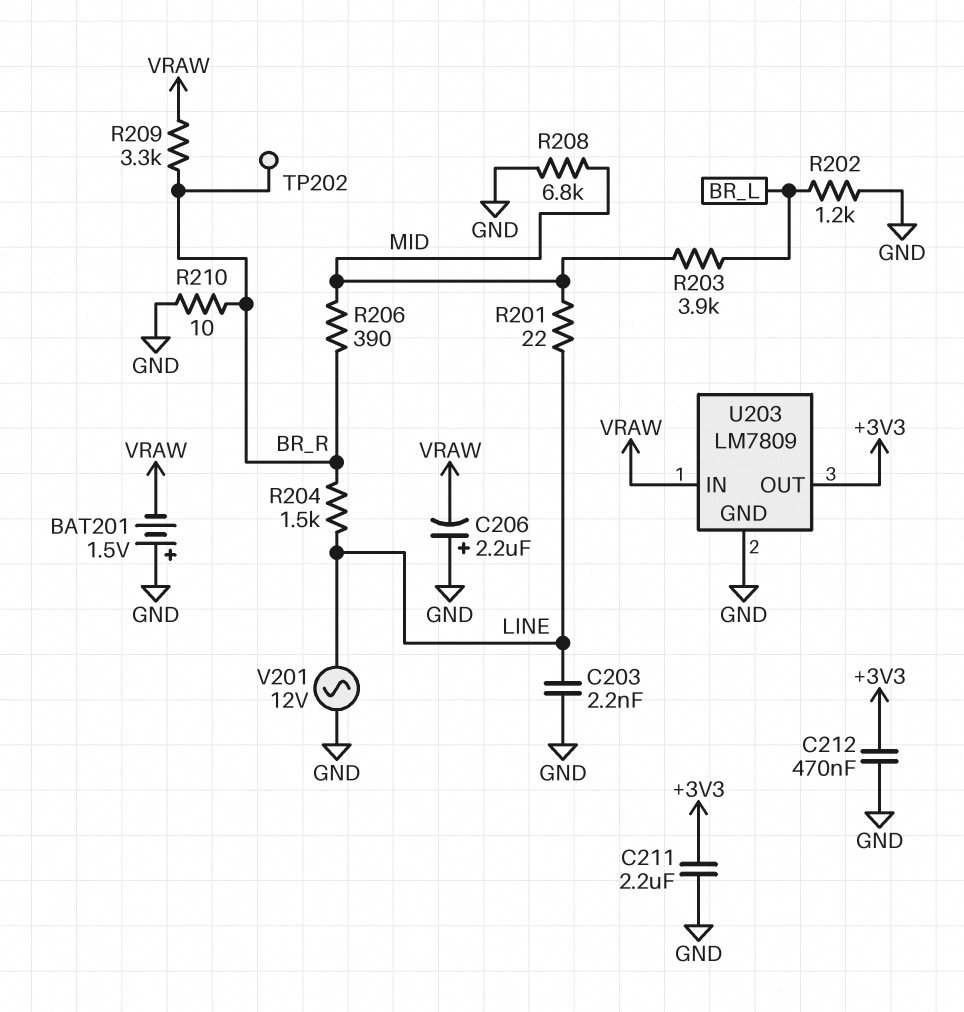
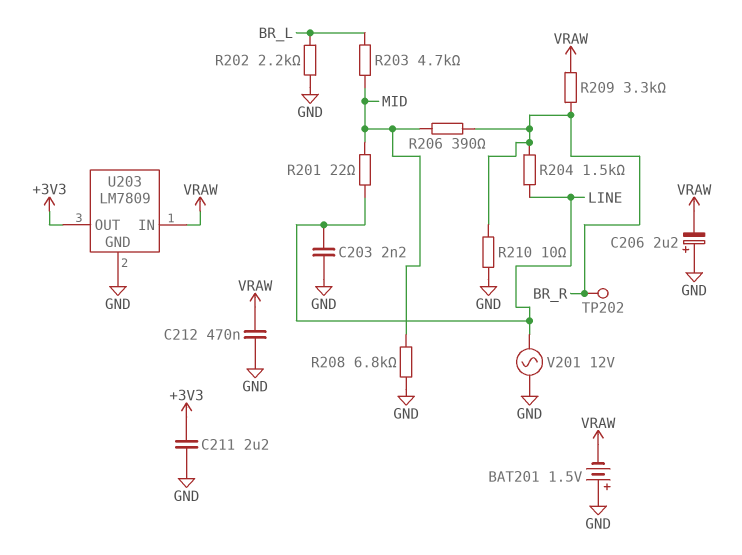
C212: 470nF (+3V3, GND) -> 470nF (GND, VRAW)
R202: 1.2k (BR_L, GND) -> 2.2k (BR_L, GND)
R203: 3.9k (BR_L, MID) -> 4.7k (BR_L, MID)

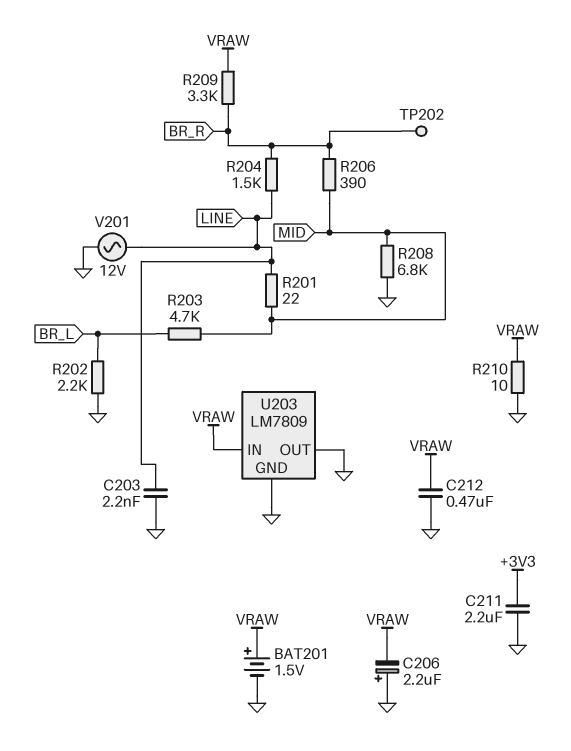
BAT201: 1.5V (plus GND, minus VRAW) -> 1.5V (plus VRAW, minus GND)
R210: 10 (BR_R, GND) -> 10 (GND, VRAW)
U203 pin OUT: +3V3 -> GND

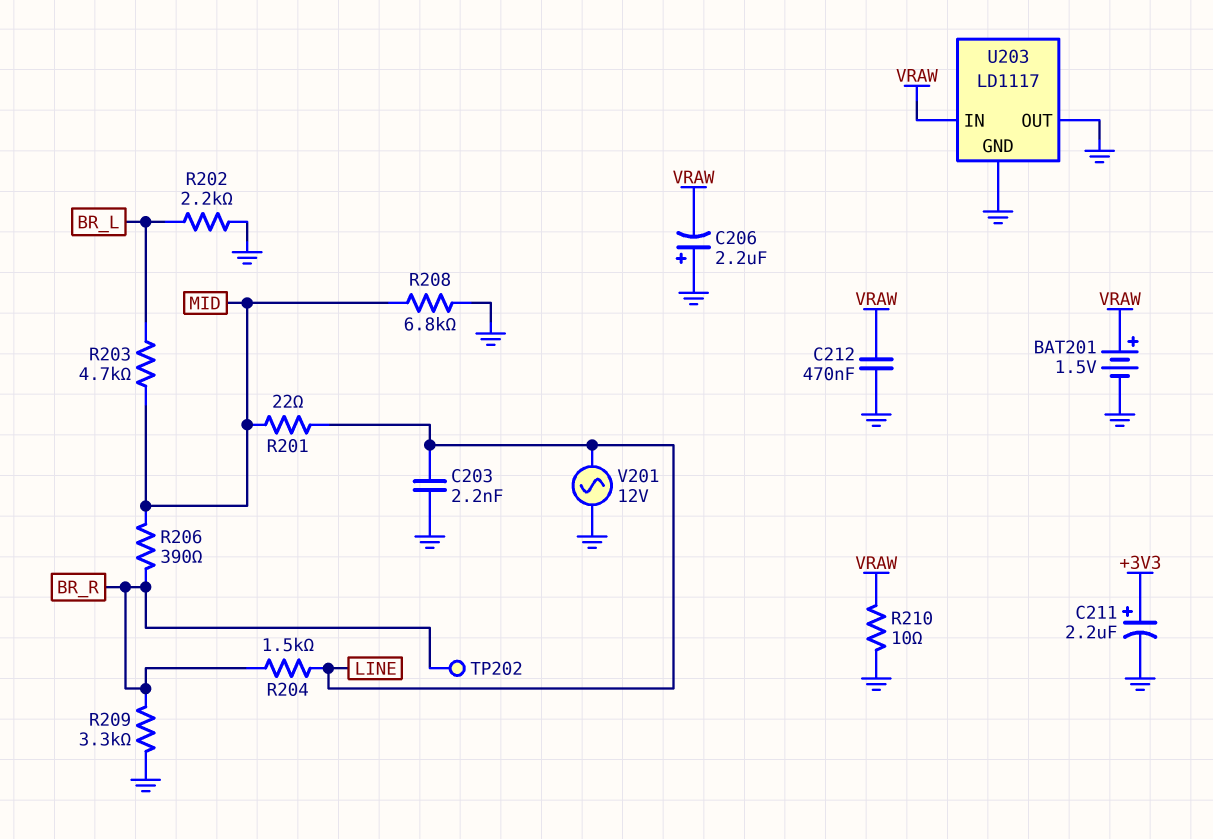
C211: 2.2uF (+3V3, GND) -> 2.2uF (plus +3V3, minus GND)
R209: 3.3k (BR_R, VRAW) -> 3.3k (BR_R, GND)
U203: LM7809 -> LD1117

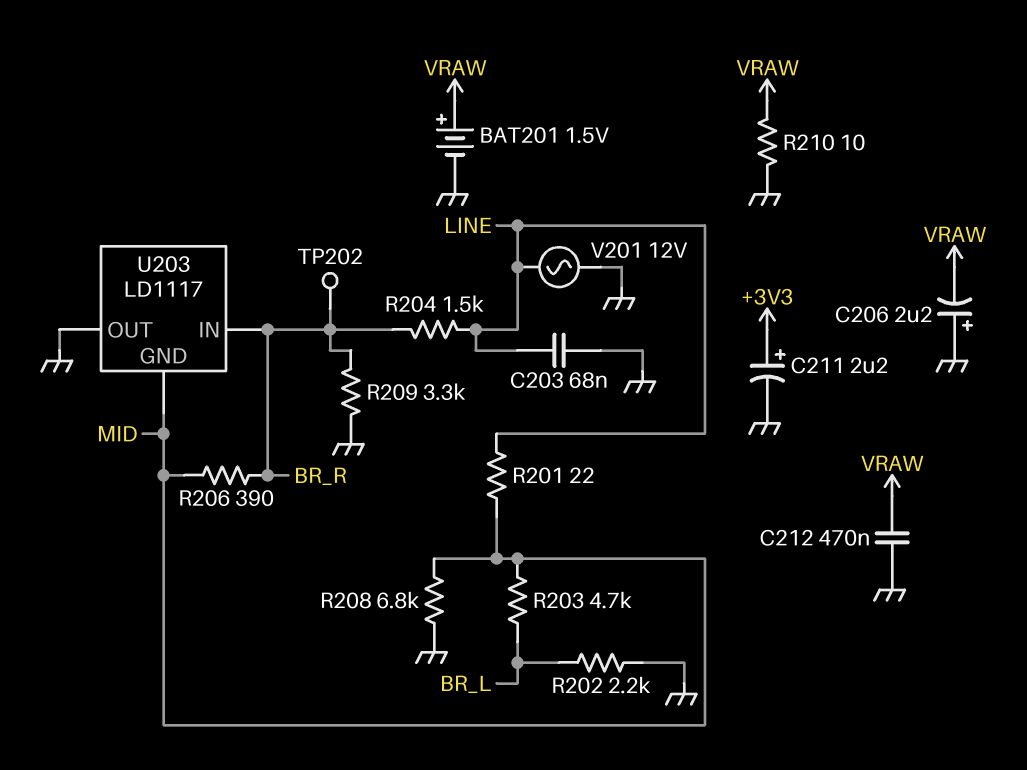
C203: 2.2nF (GND, LINE) -> 68nF (GND, LINE)
U203 pin GND: GND -> MID
U203 pin IN: VRAW -> BR_R

